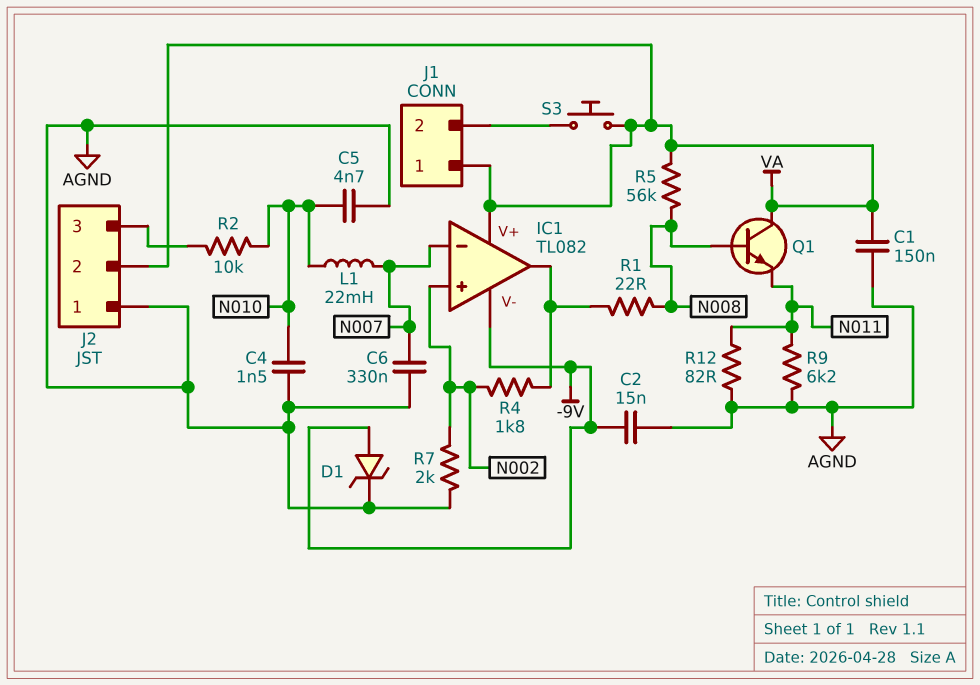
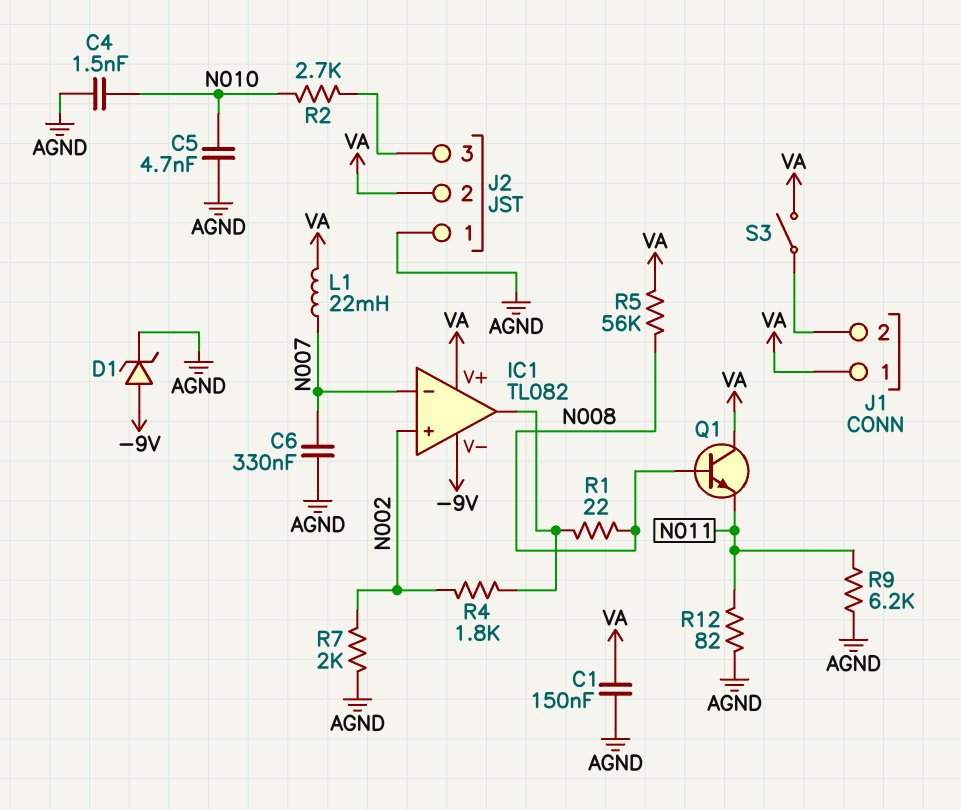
C2: 15nF (-9V, AGND) -> none
L1: 22mH (N007, N010) -> 22mH (N007, VA)
R2: 10k (J2/3, N010) -> 2.7k (J2/3, N010)
S3: button (J1/2, VA) -> switch (J1/2, VA)

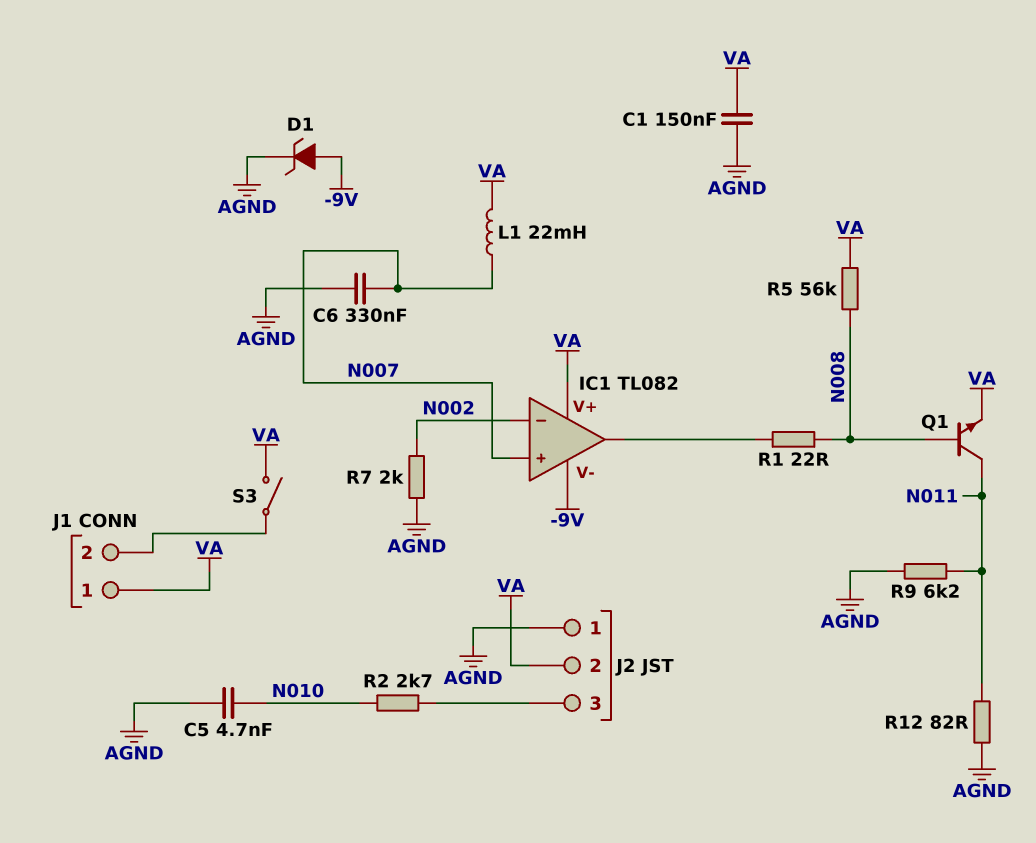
C4: 1.5nF (AGND, N010) -> none
IC1 pin in+: N002 -> N007
IC1 pin in-: N007 -> N002
Q1: NPN (B N008, C VA, E N011) -> NPN (B N008, C N011, E VA)
R4: 1.8k (IC1/out, N002) -> none

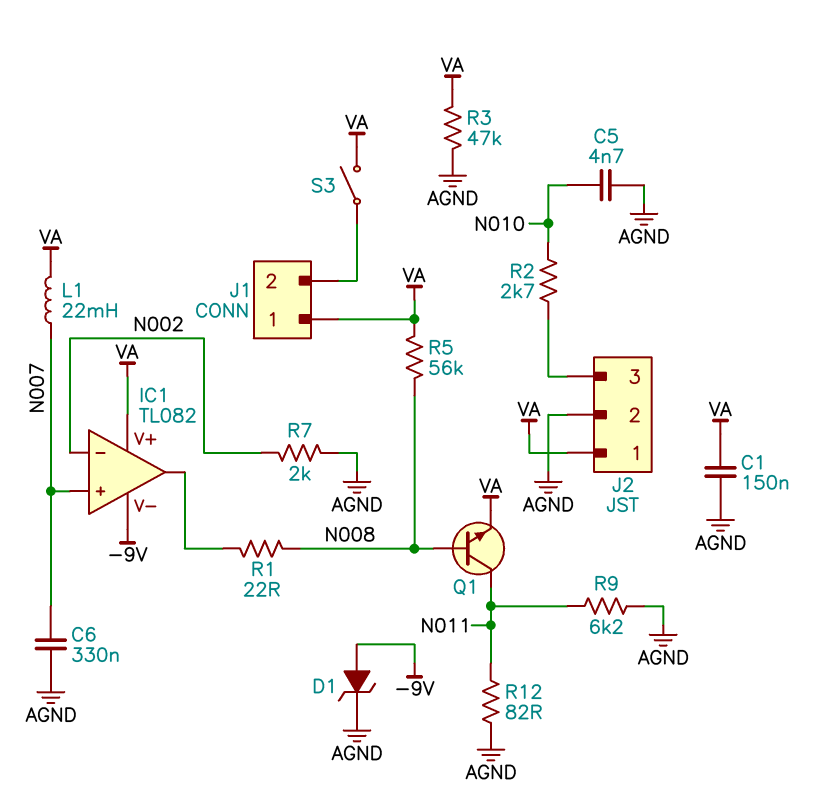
J2 pin 1: AGND -> VA
J2 pin 2: VA -> AGND
R3: none -> 47k (AGND, VA)

